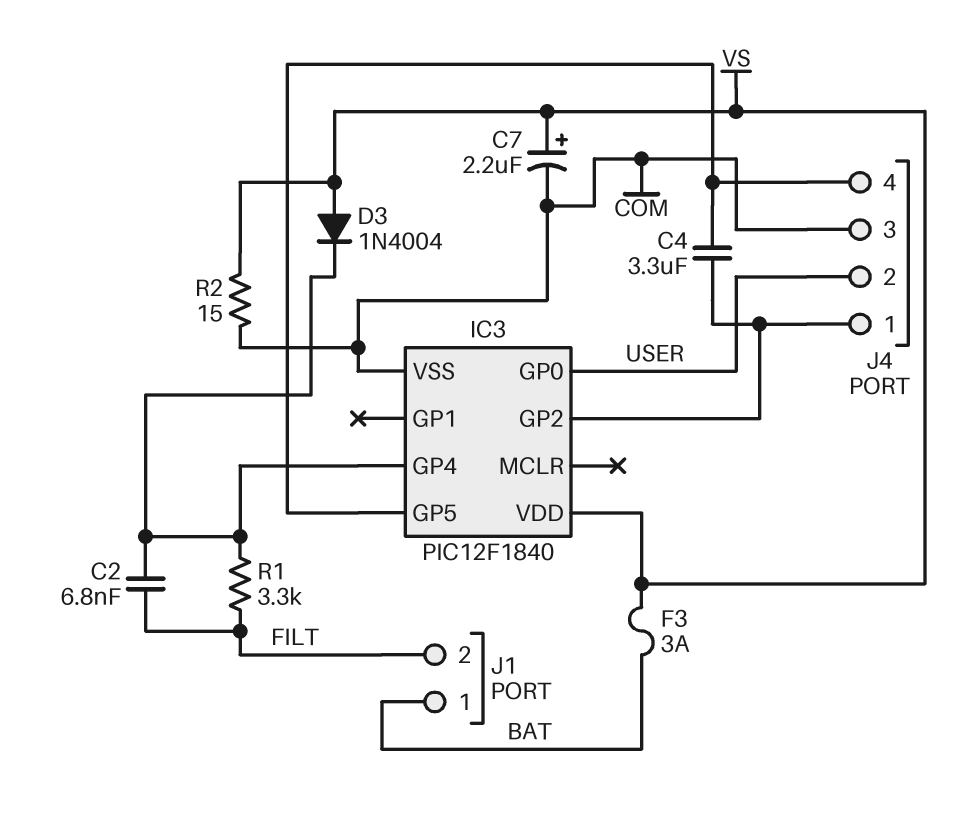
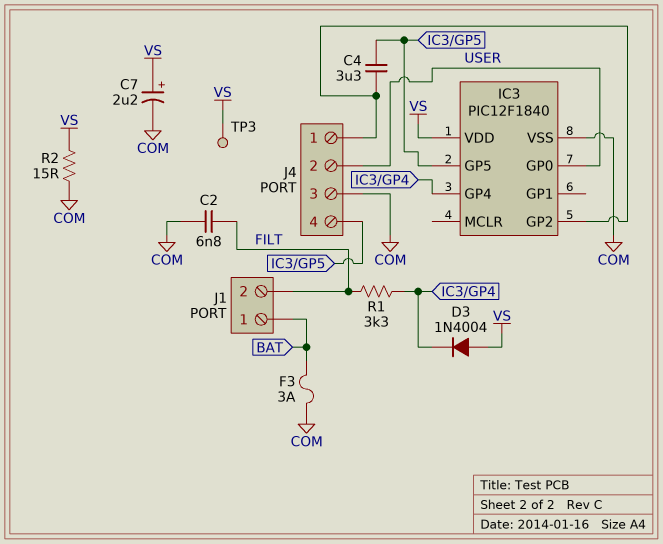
C2: 6.8nF (FILT, IC3/GP4) -> 6.8nF (COM, FILT)
F3: 3A (BAT, VS) -> 3A (BAT, COM)
TP3: none -> test point (VS)

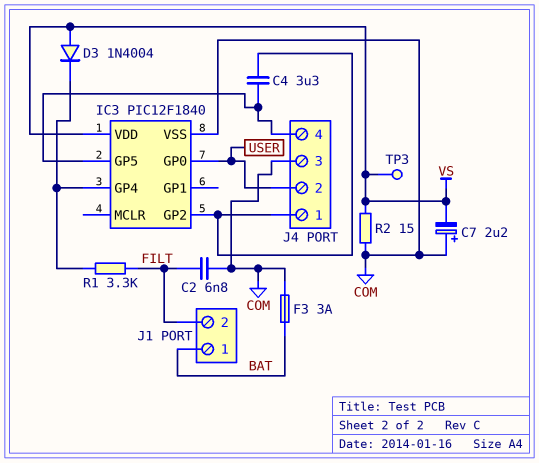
C7: 2.2uF (plus VS, minus COM) -> 2.2uF (plus COM, minus VS)

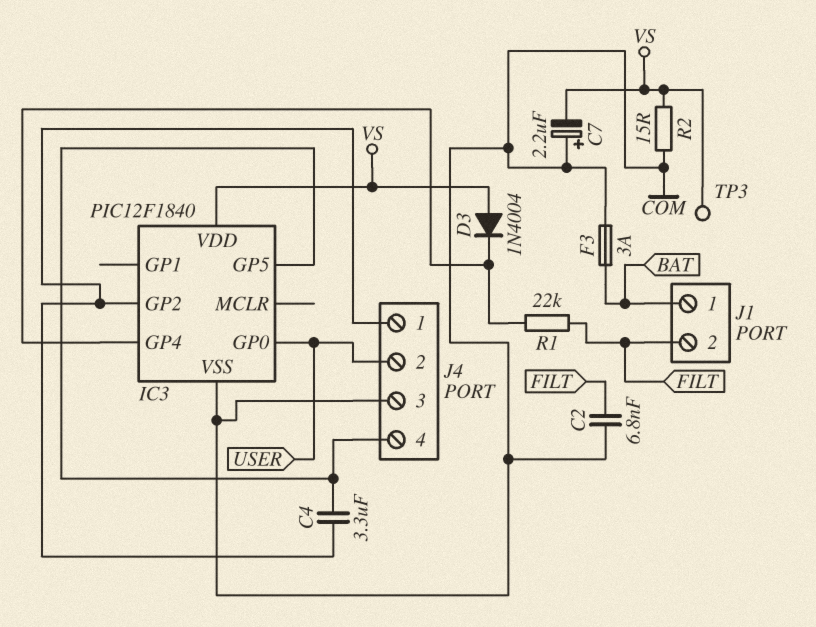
R1: 3.3k (FILT, IC3/GP4) -> 22k (FILT, IC3/GP4)

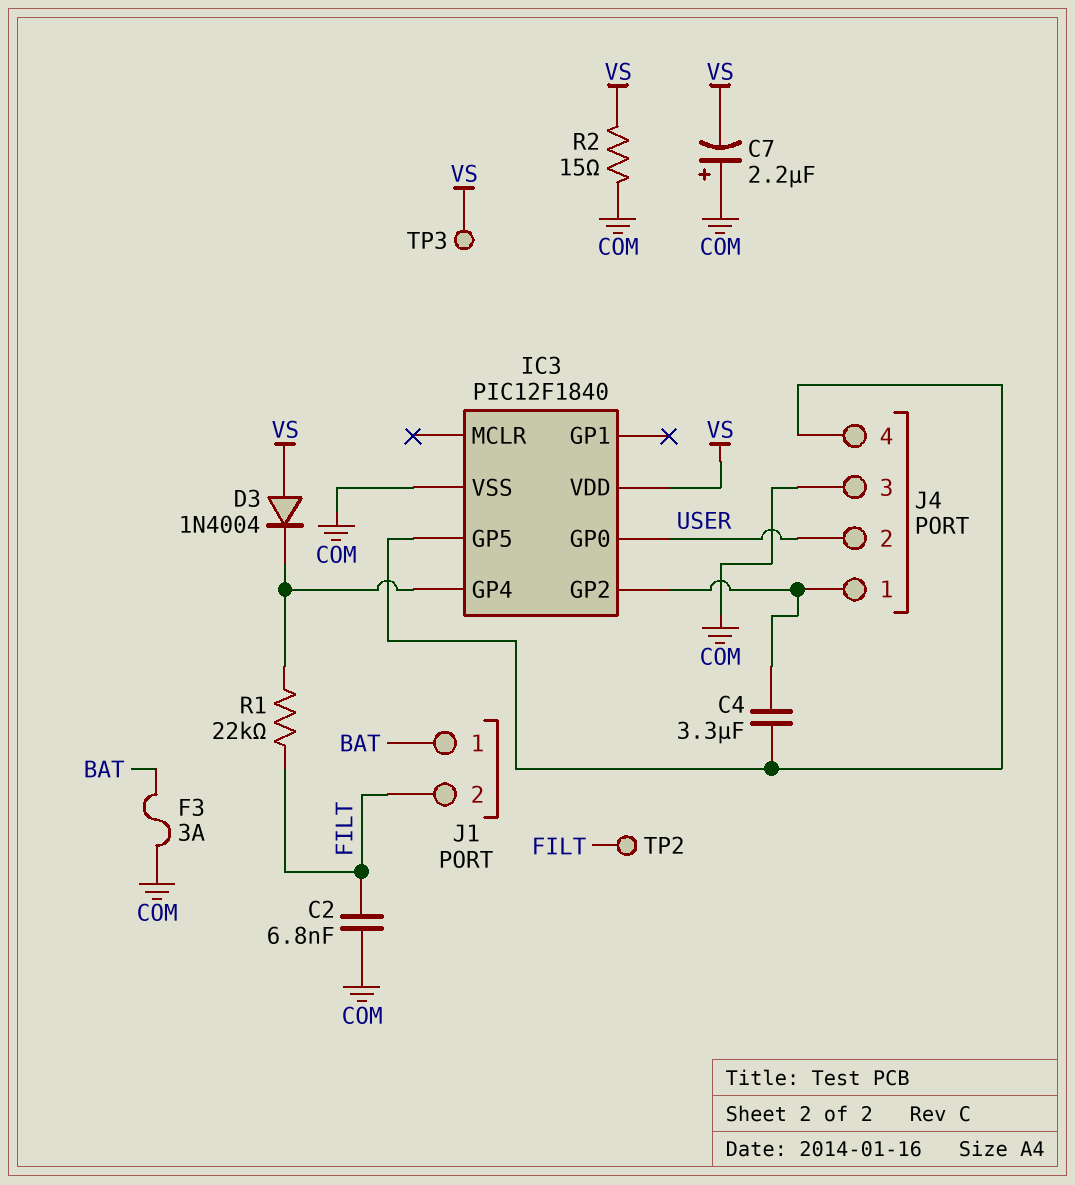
TP2: none -> test point (FILT)

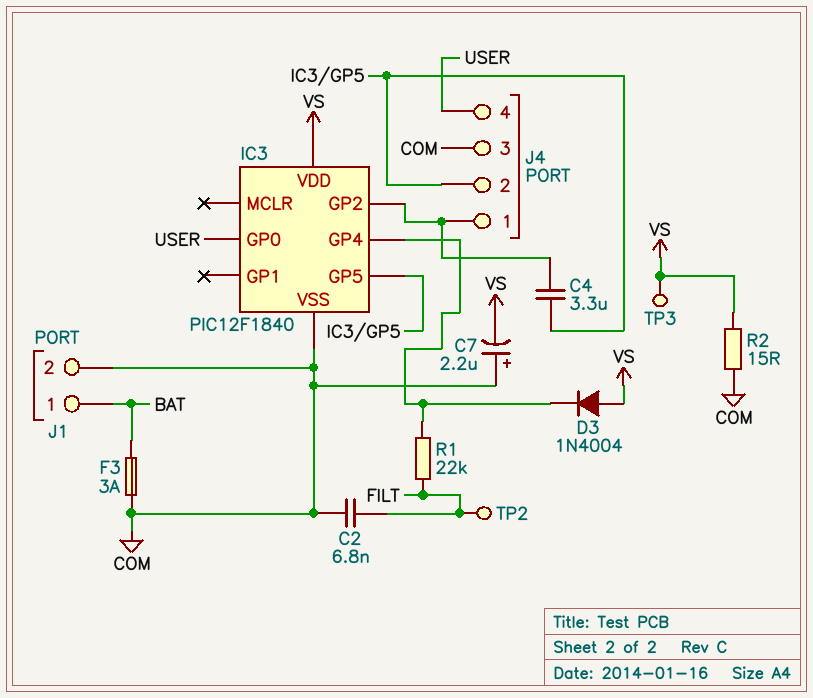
J1 pin 2: FILT -> COM
J4 pin 2: USER -> IC3/GP5
J4 pin 4: IC3/GP5 -> USER

